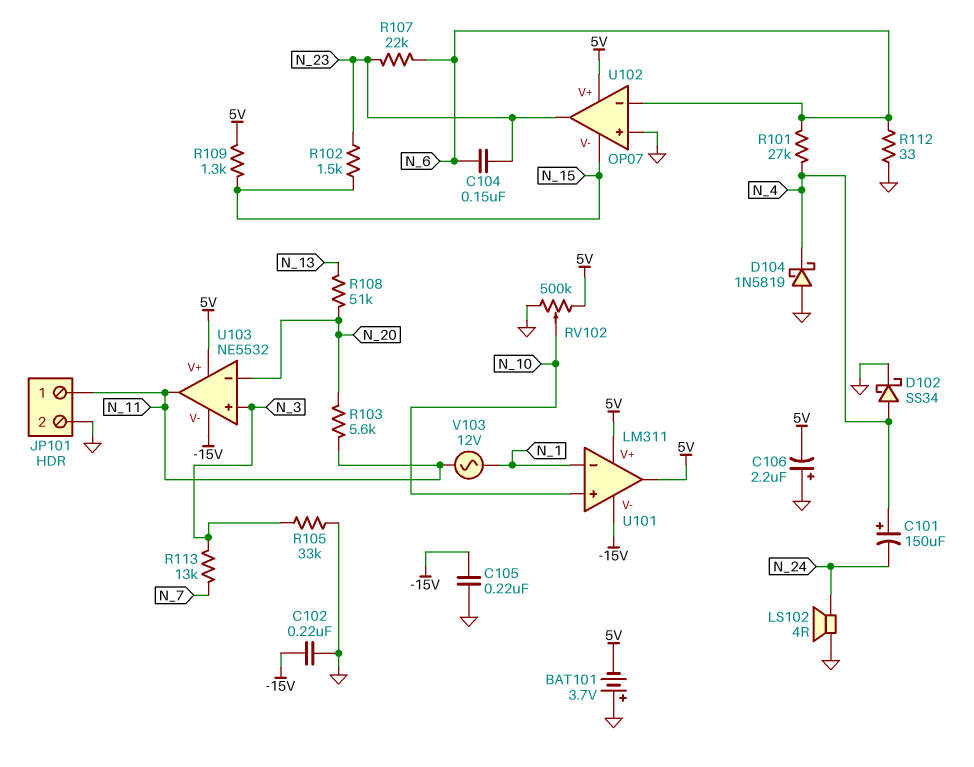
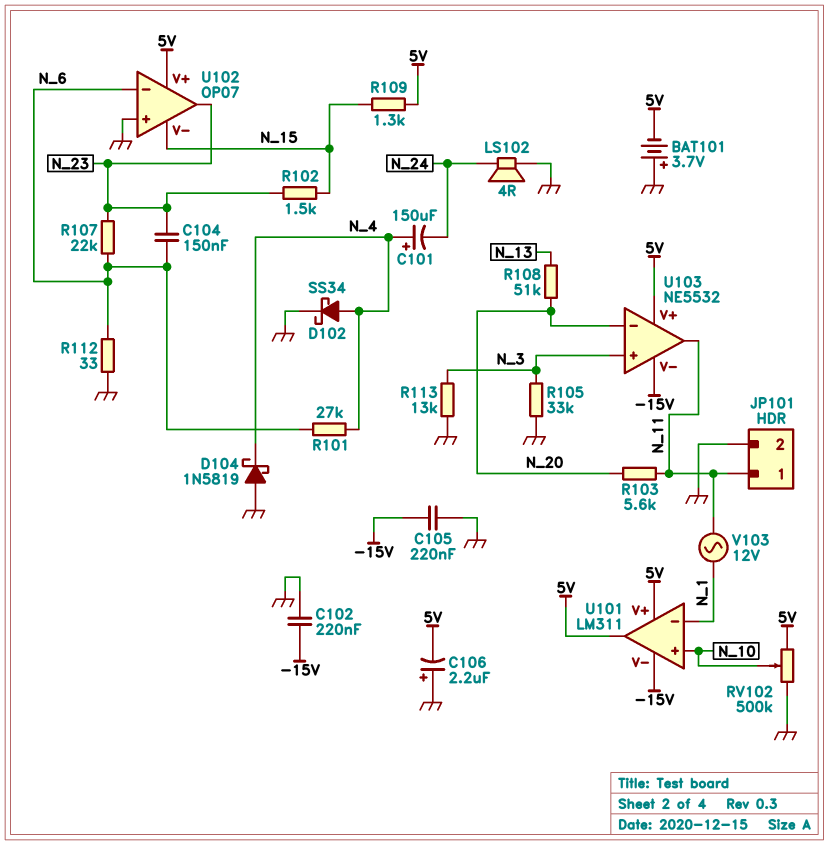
R113: 13k (N_3, N_7) -> 13k (GND, N_3)

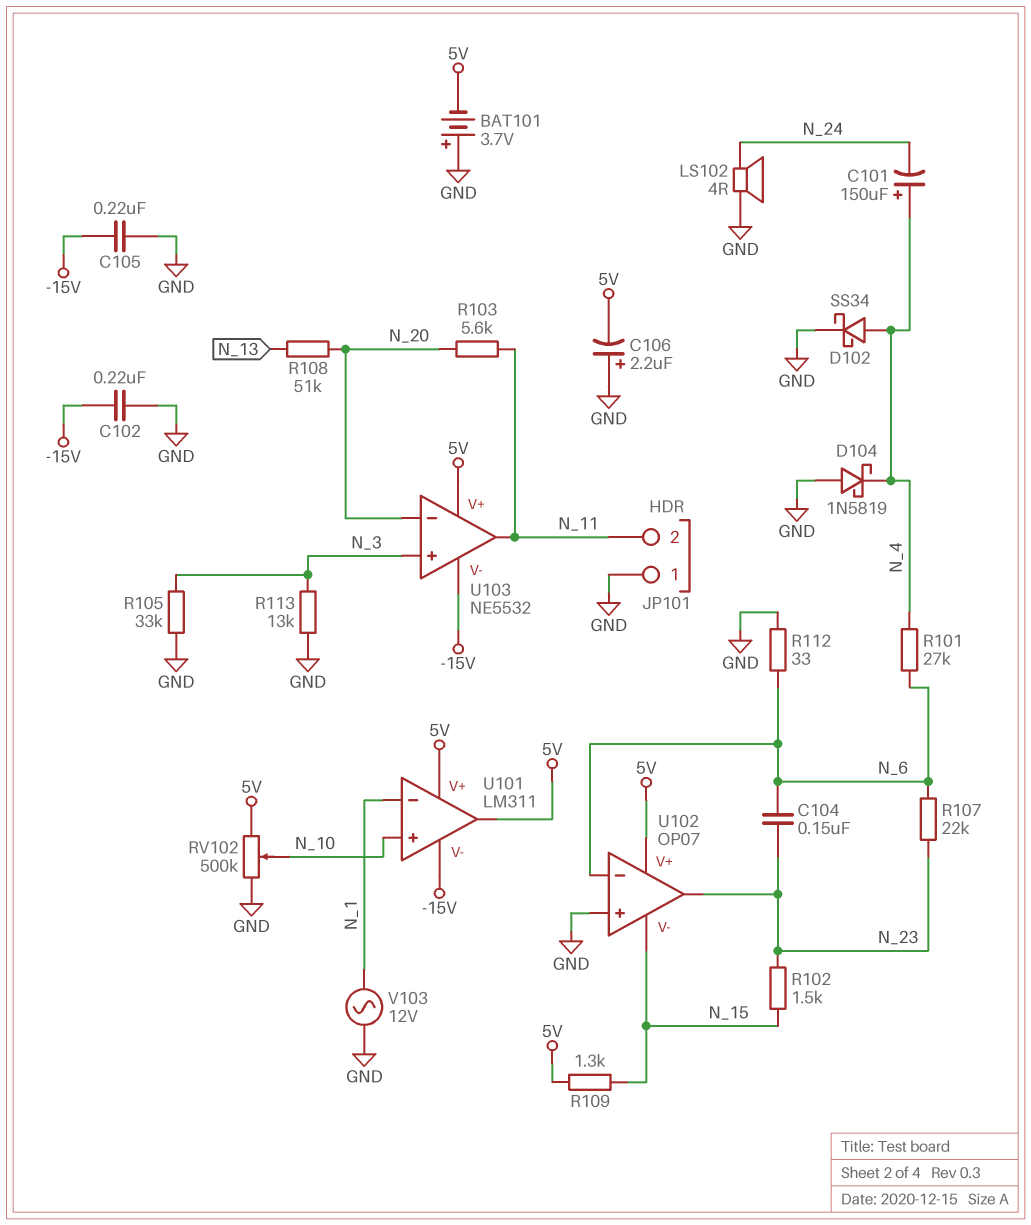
JP101 pin 1: N_11 -> GND
JP101 pin 2: GND -> N_11
V103: AC 12V (N_1, N_11) -> AC 12V (GND, N_1)

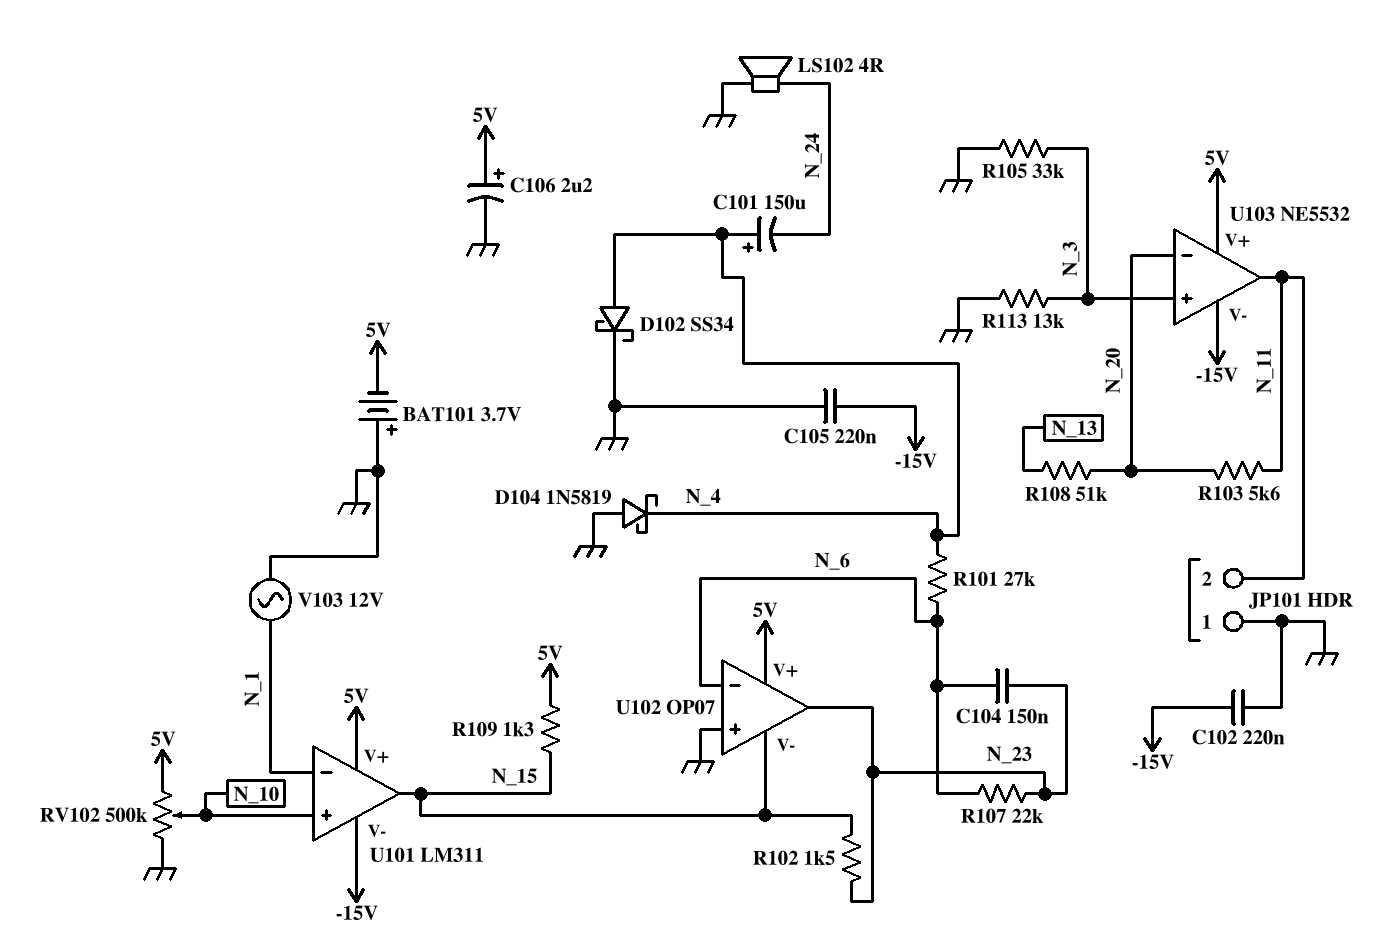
C106: 2.2uF (plus GND, minus 5V) -> 2.2uF (plus 5V, minus GND)
R112: 33 (GND, N_6) -> none
U101 pin out: 5V -> N_15

